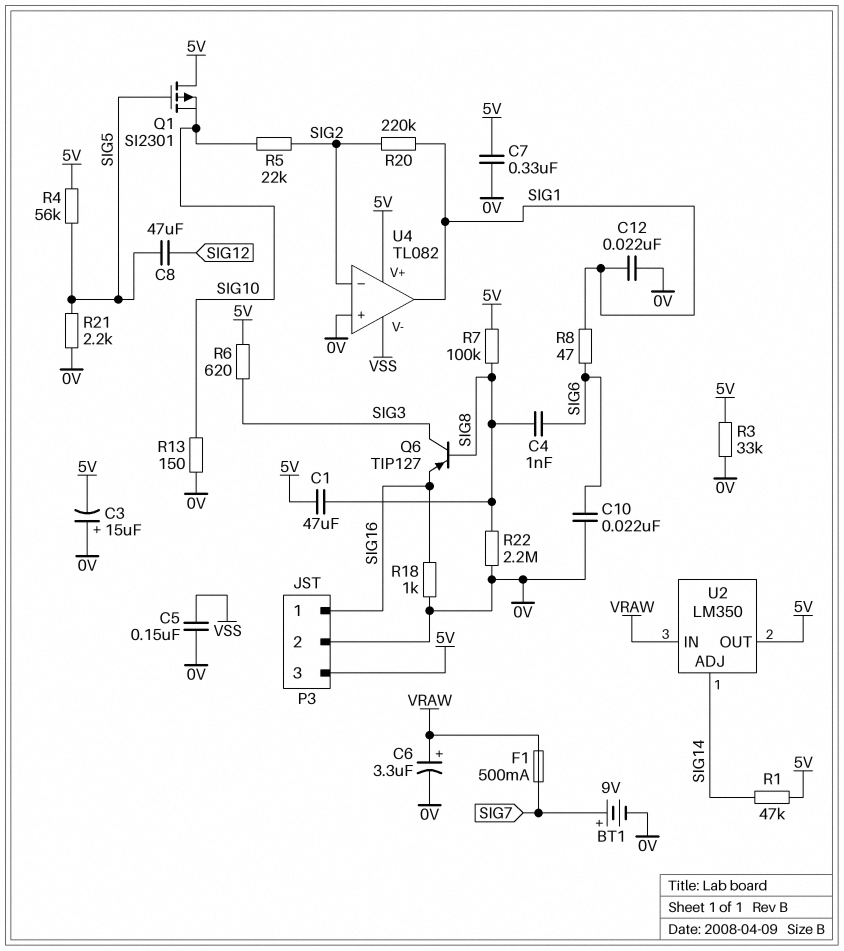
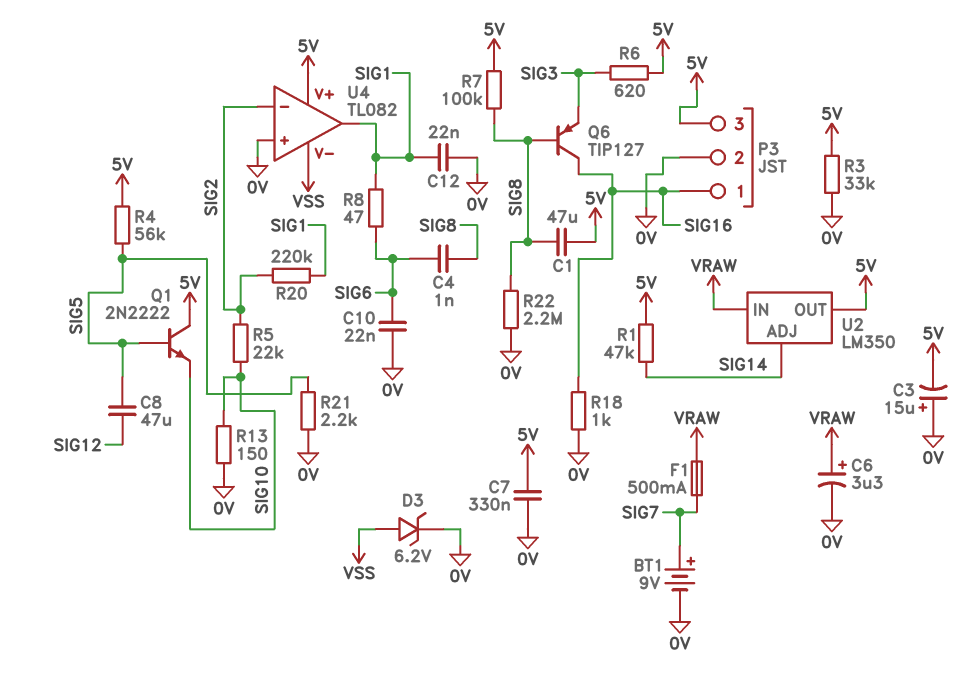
C5: 150nF (0V, VSS) -> none
D3: none -> zener 6.2V (A VSS, K 0V)
Q1: PMOS SI2301 (G SIG5, D 5V, S SIG10) -> NPN 2N2222 (B SIG5, C 5V, E SIG10)
Q6: PNP TIP127 (B SIG8, C SIG3, E SIG16) -> PNP TIP127 (B SIG8, C SIG16, E SIG3)

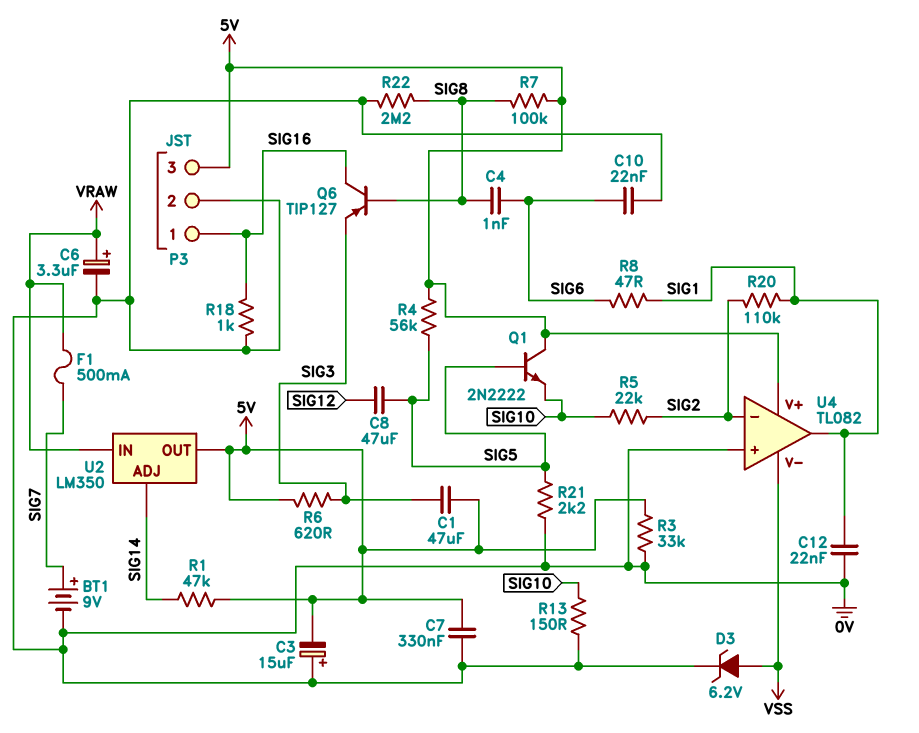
C1: 47uF (5V, SIG8) -> 47uF (5V, SIG3)
R20: 220k (SIG1, SIG2) -> 110k (SIG1, SIG2)

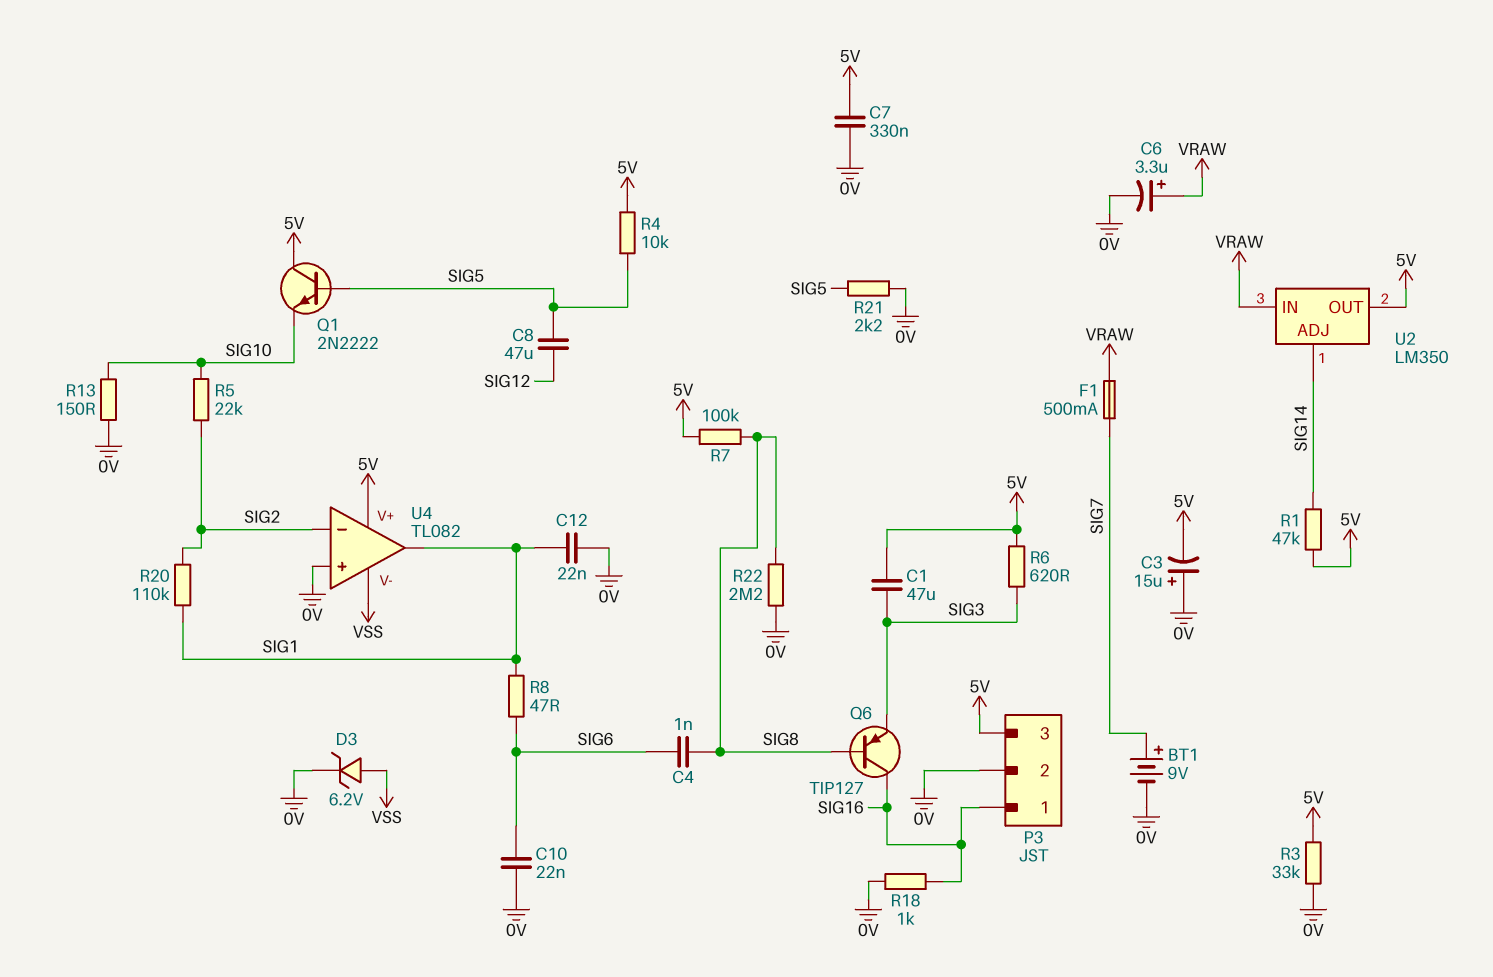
R4: 56k (5V, SIG5) -> 10k (5V, SIG5)

